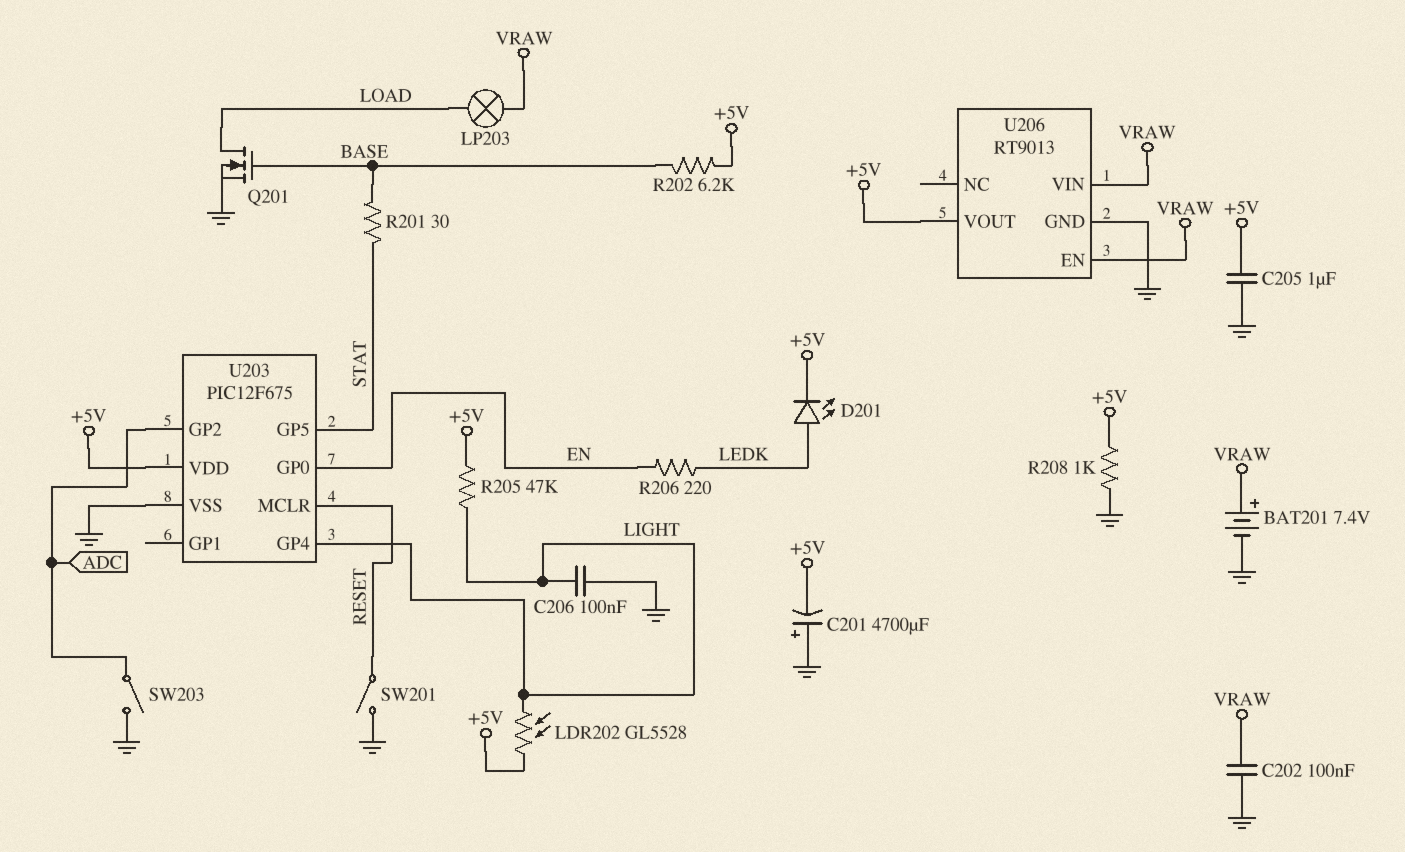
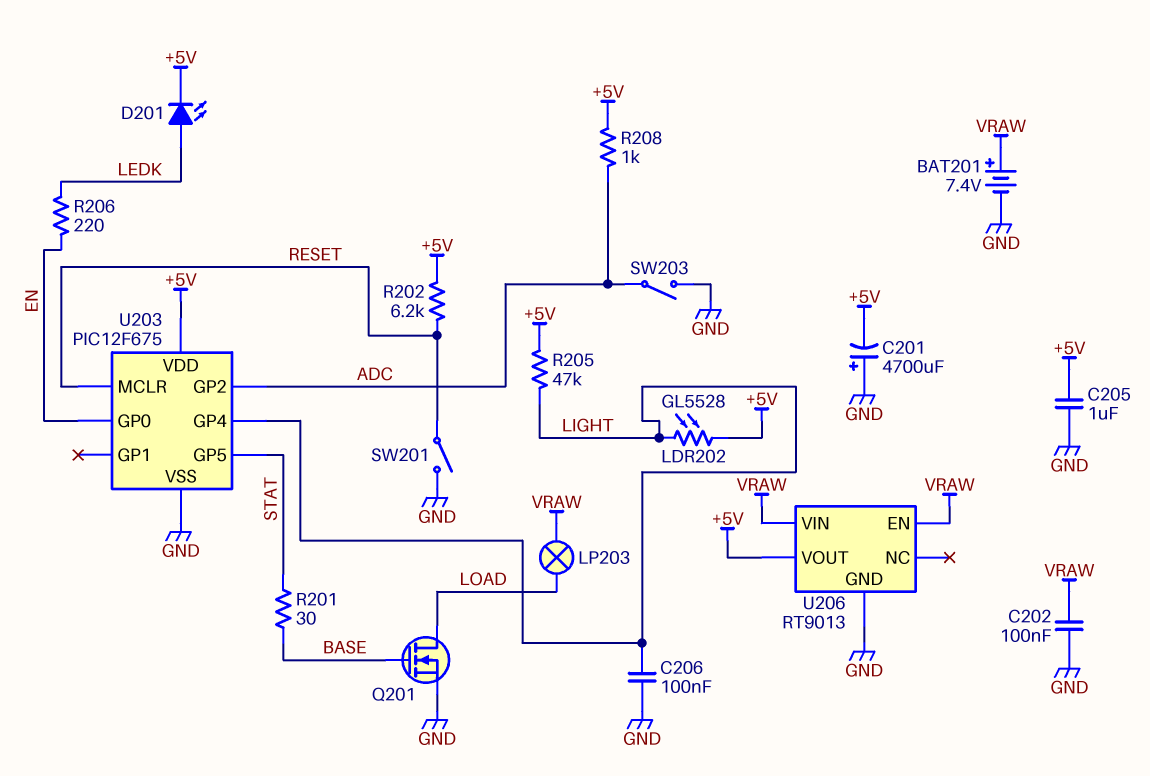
R202: 6.2k (+5V, BASE) -> 6.2k (+5V, RESET)
R208: 1k (+5V, GND) -> 1k (+5V, ADC)

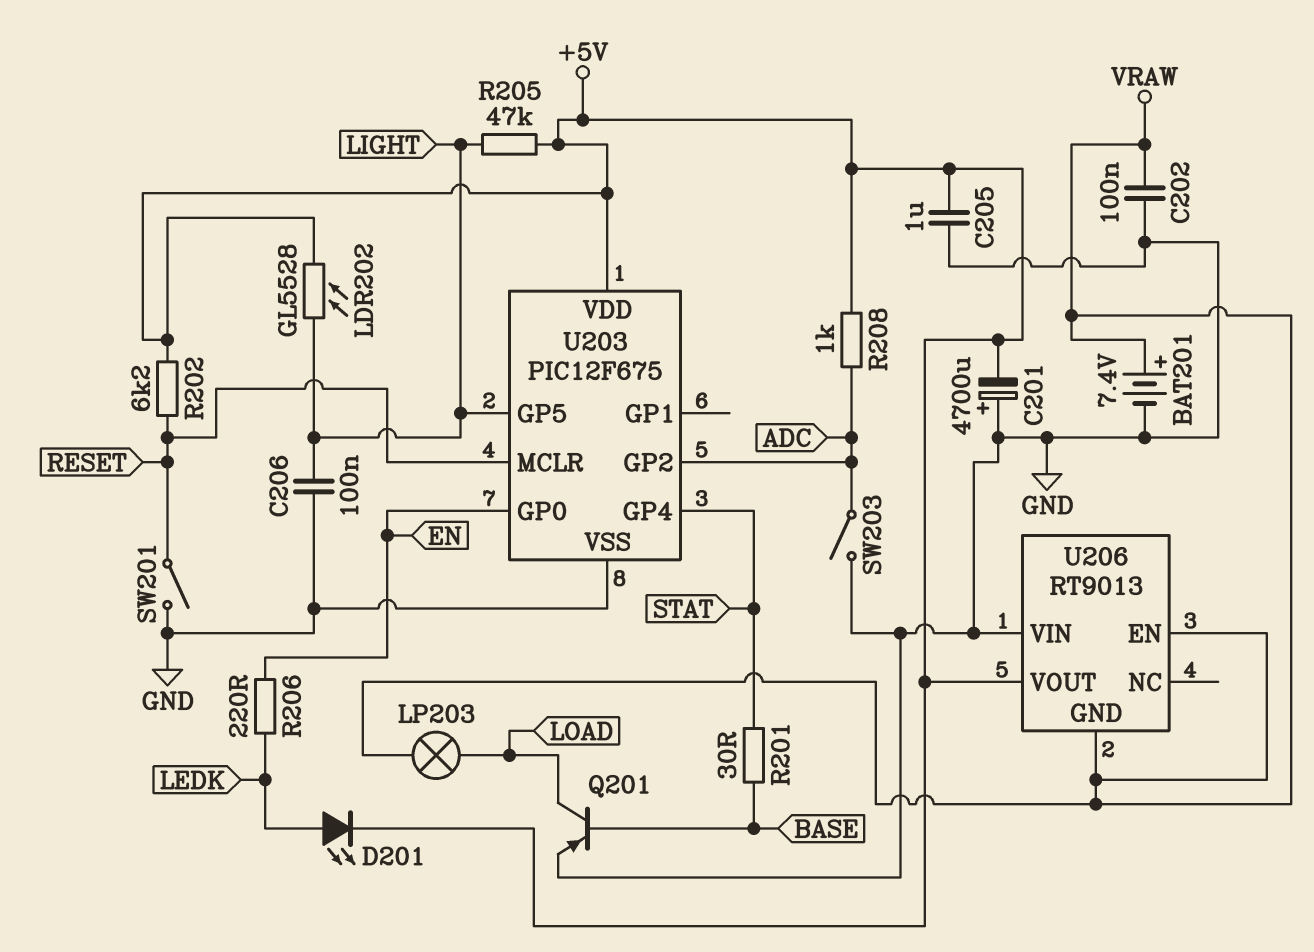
Q201: NMOS (G BASE, D LOAD, S GND) -> PNP (B BASE, C LOAD, E GND)
U203 pin GP4: LIGHT -> STAT
U203 pin GP5: STAT -> LIGHT
U206 pin GND: GND -> VRAW
U206 pin VIN: VRAW -> GND

